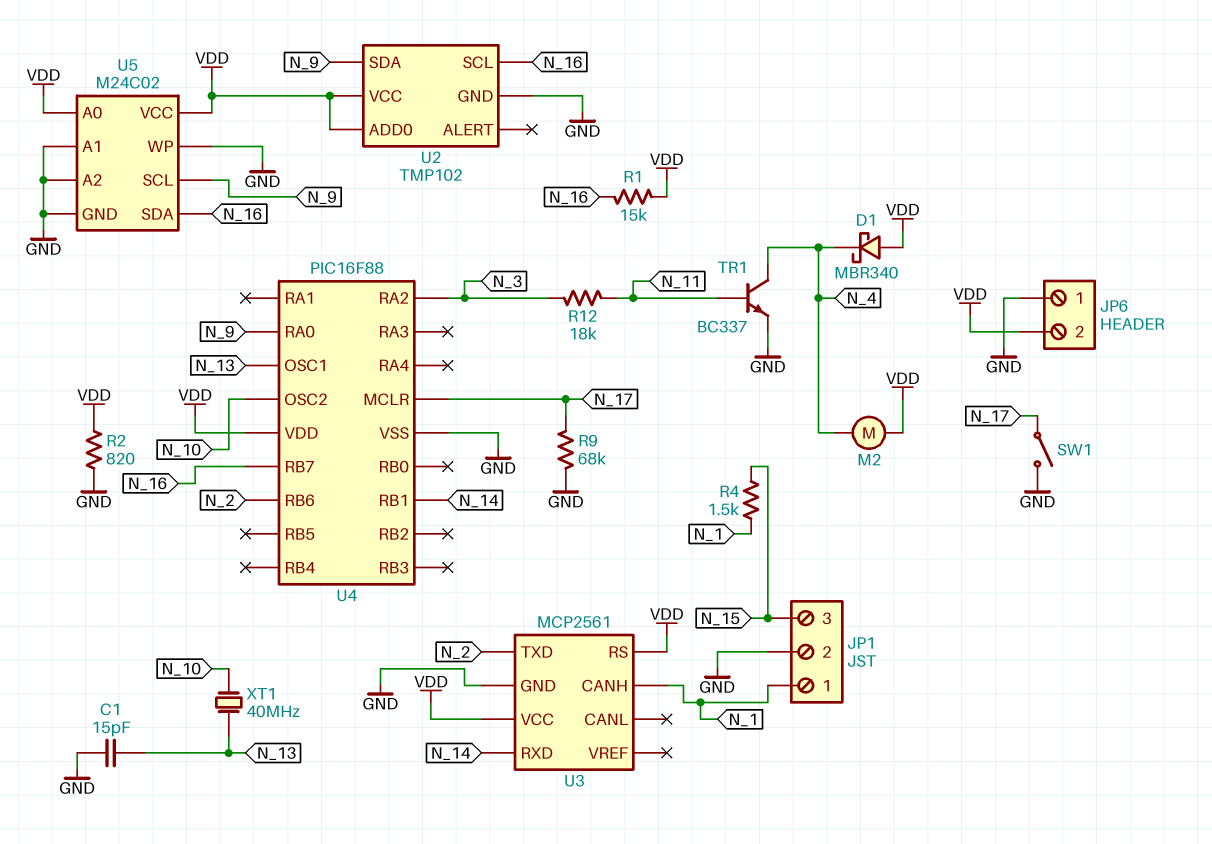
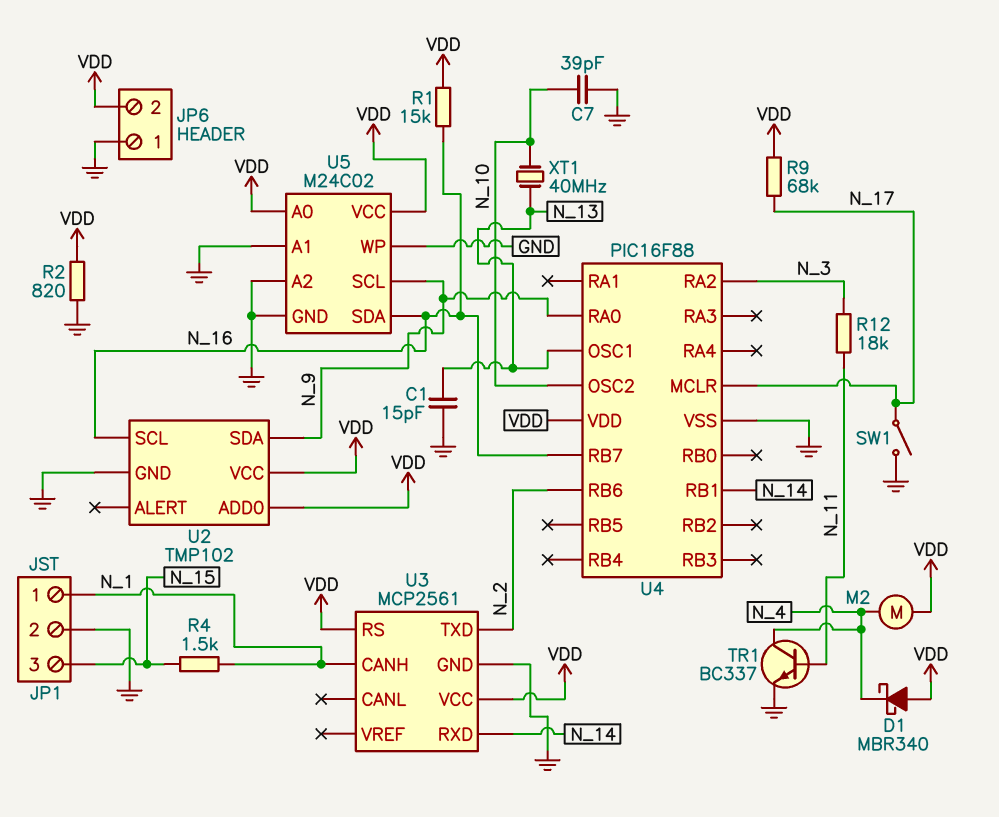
C7: none -> 39pF (GND, N_10)
R9: 68k (GND, N_17) -> 68k (N_17, VDD)

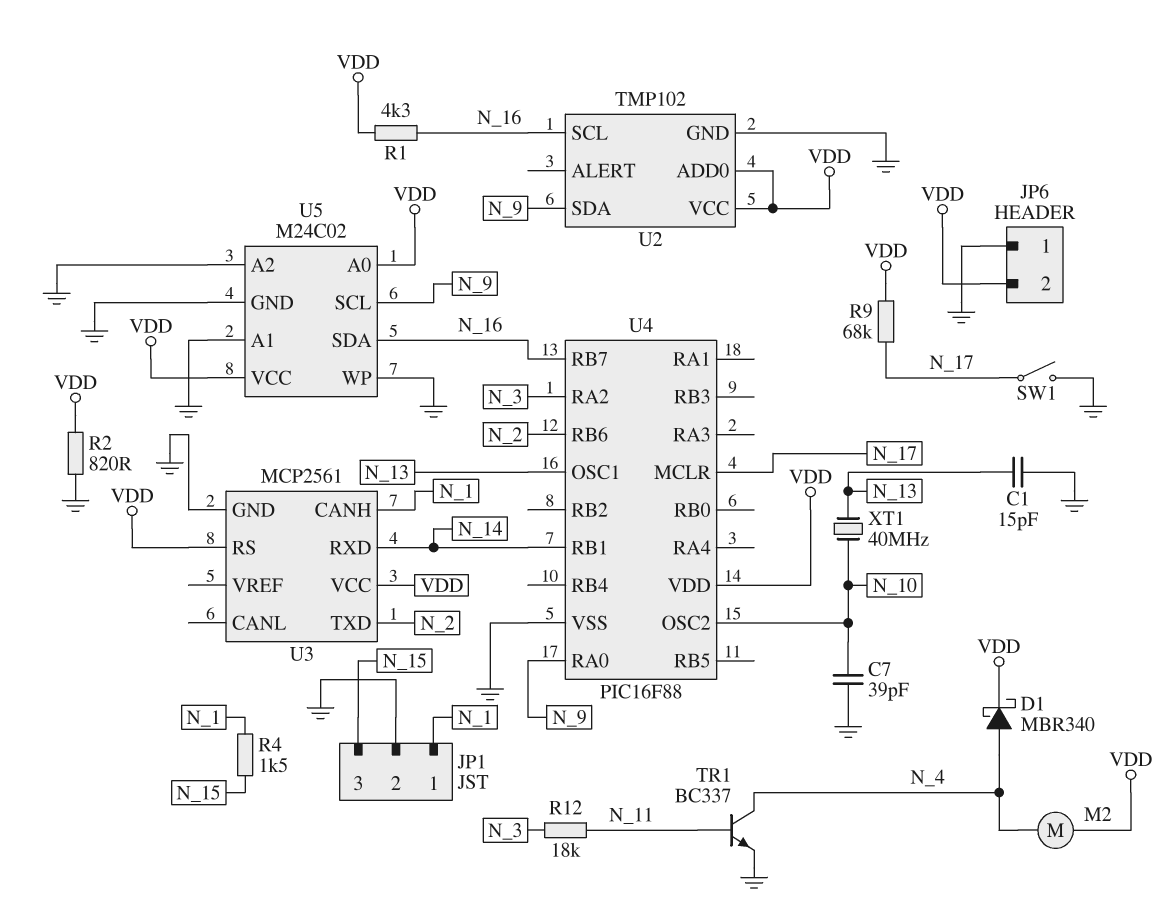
D1: schottky MBR340 (A VDD, K N_4) -> schottky MBR340 (A N_4, K VDD)
R1: 15k (N_16, VDD) -> 4.3k (N_16, VDD)

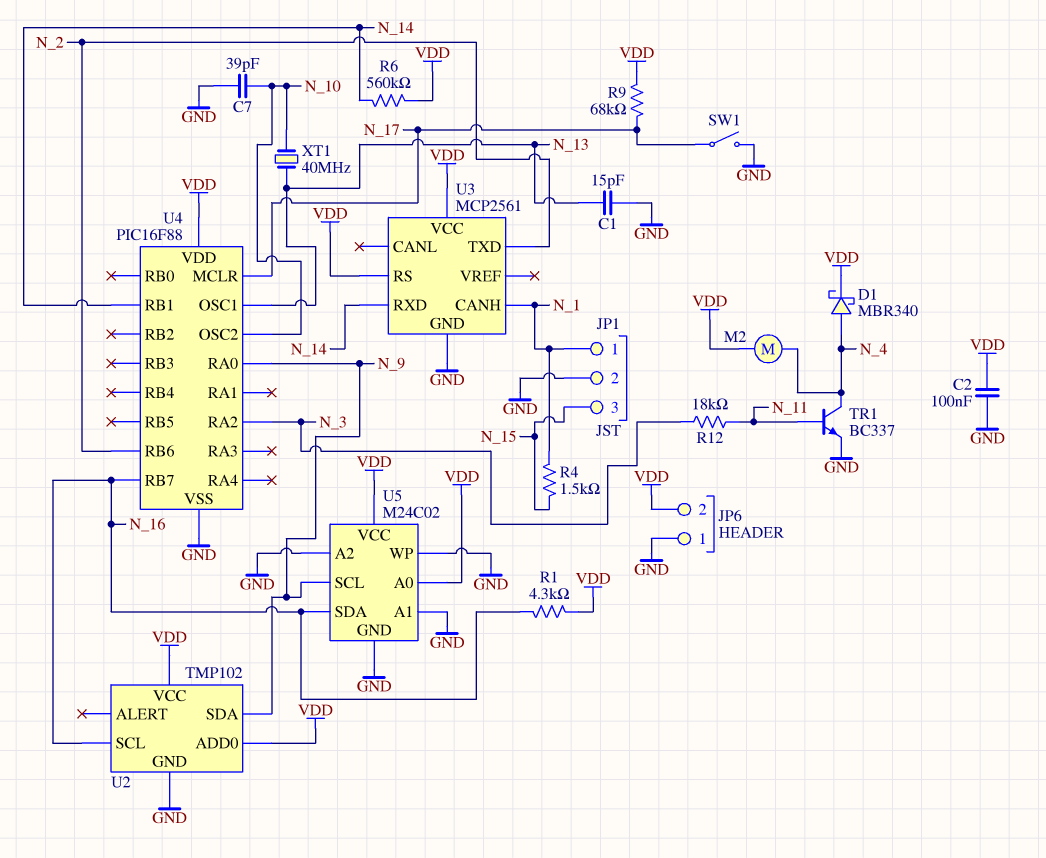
C2: none -> 100nF (GND, VDD)
R2: 820 (GND, VDD) -> none
R6: none -> 560k (N_14, VDD)

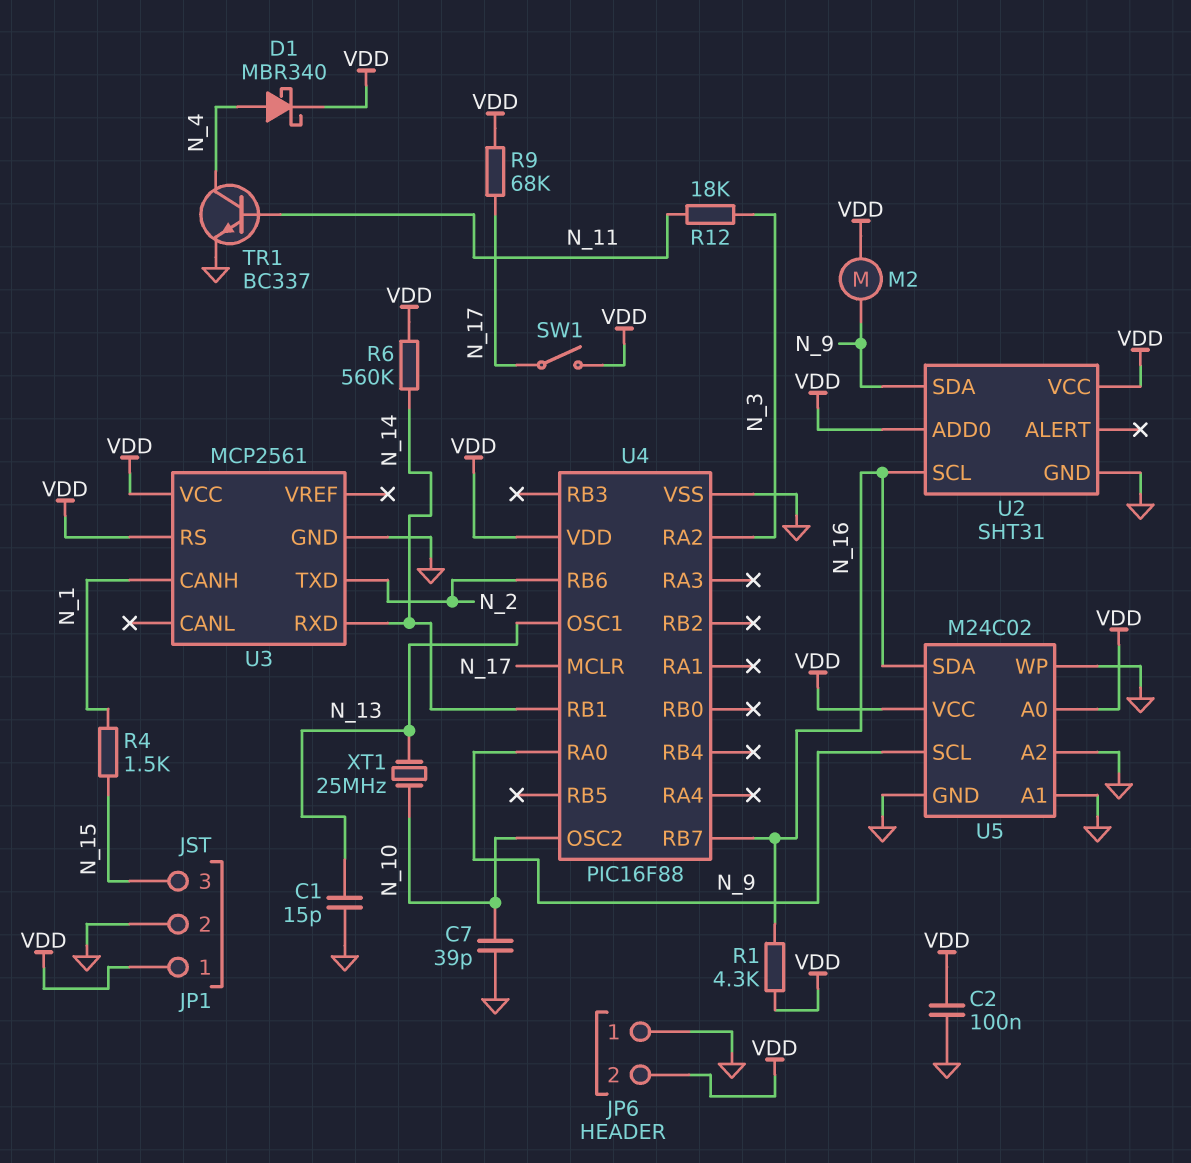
JP1 pin 1: N_1 -> VDD
M2: motor (N_4, VDD) -> motor (N_9, VDD)
SW1: switch (GND, N_17) -> switch (N_17, VDD)
U2: TMP102 -> SHT31
XT1: 40MHz (N_10, N_13) -> 25MHz (N_10, N_13)

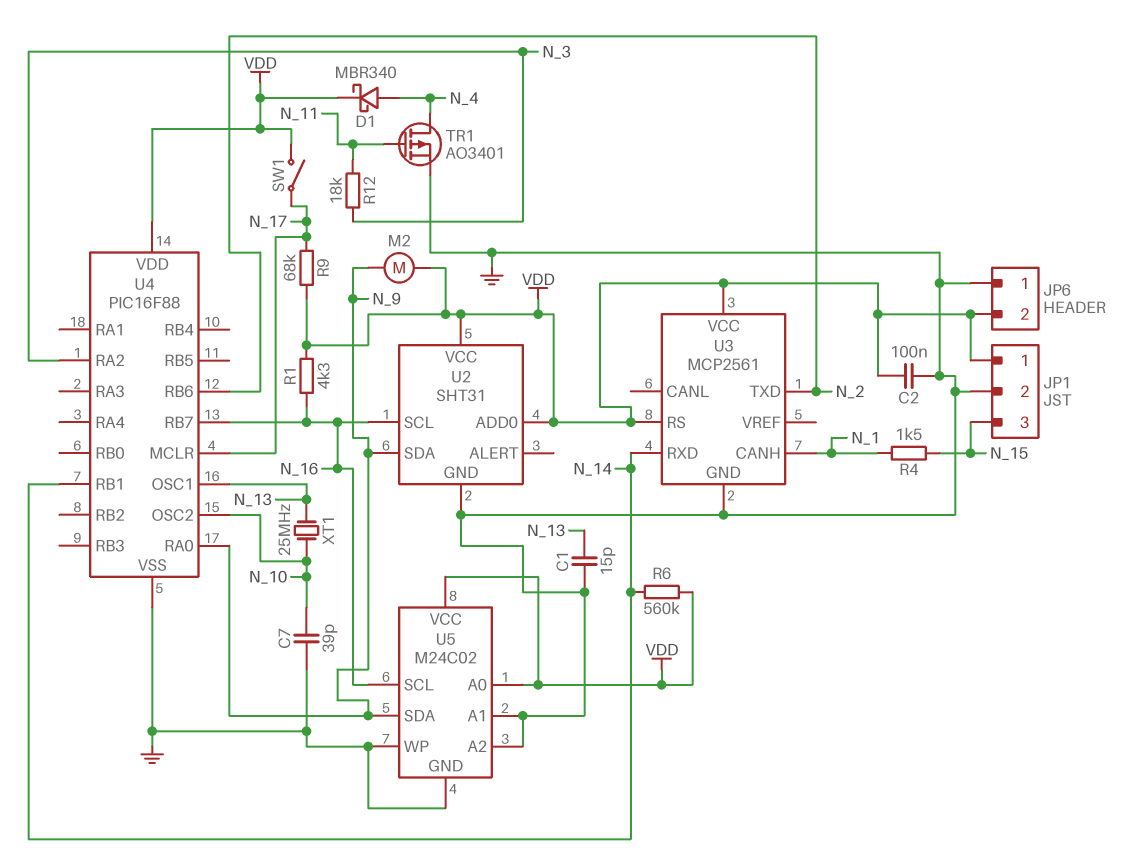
TR1: NPN BC337 (B N_11, C N_4, E GND) -> PMOS AO3401 (G N_11, D N_4, S GND)
U5 pin SCL: N_9 -> N_16
U5 pin SDA: N_16 -> N_9

